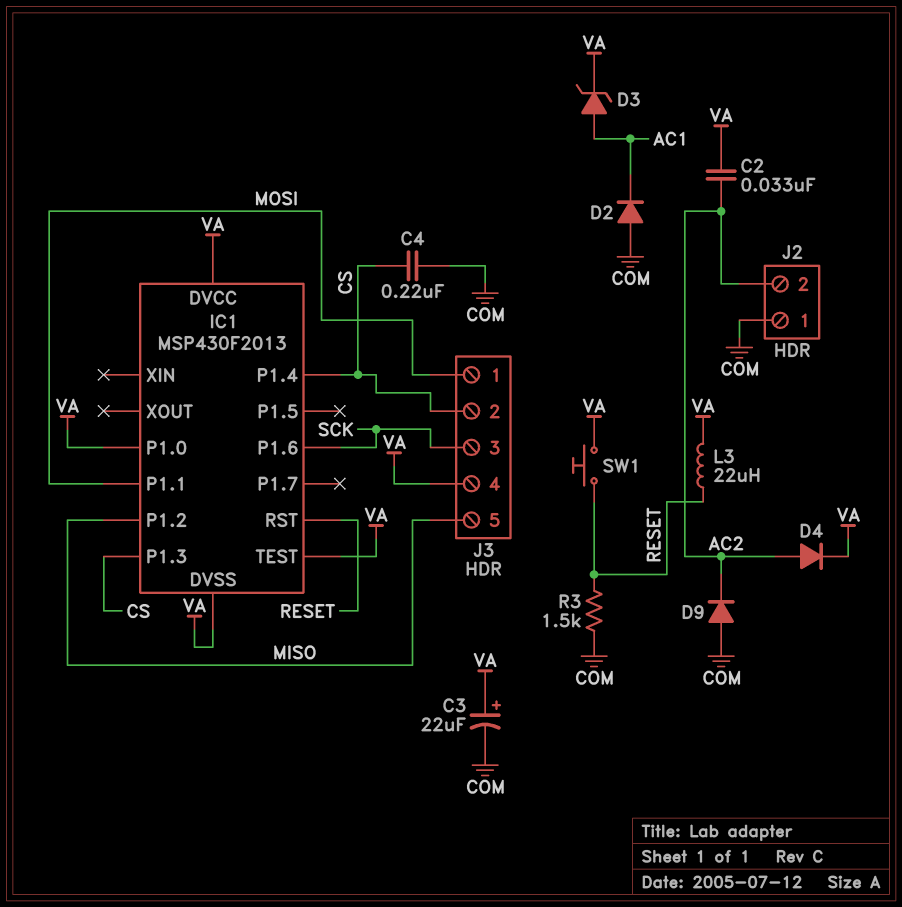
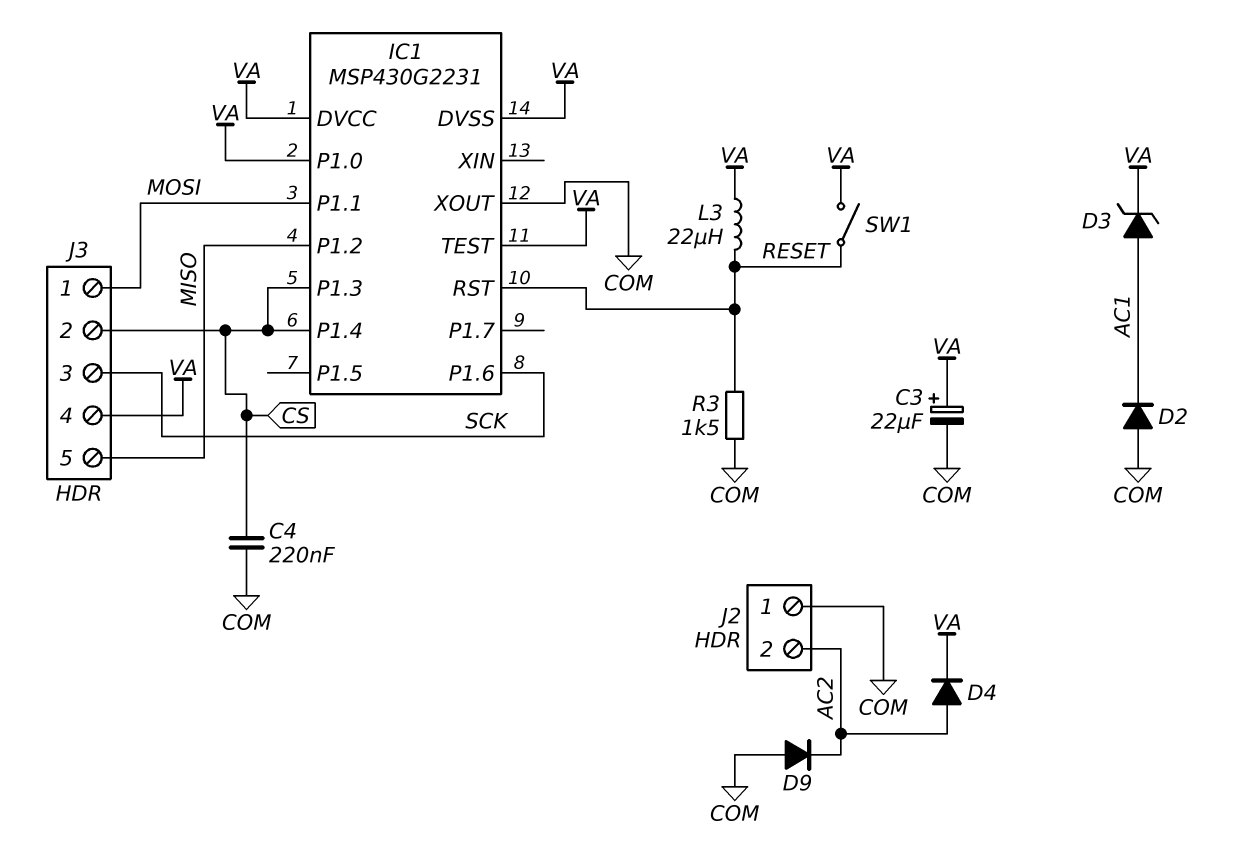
C2: 33nF (AC2, VA) -> none
IC1: MSP430F2013 -> MSP430G2231
IC1 pin XOUT: none -> COM
SW1: button (RESET, VA) -> switch (RESET, VA)

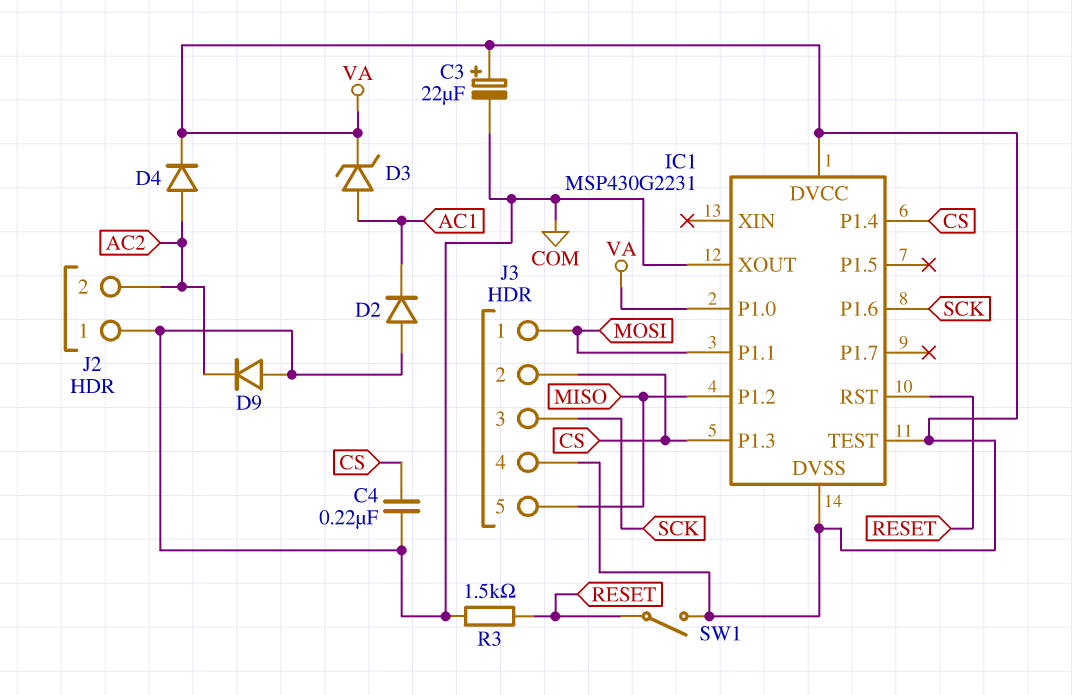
L3: 22uH (RESET, VA) -> none

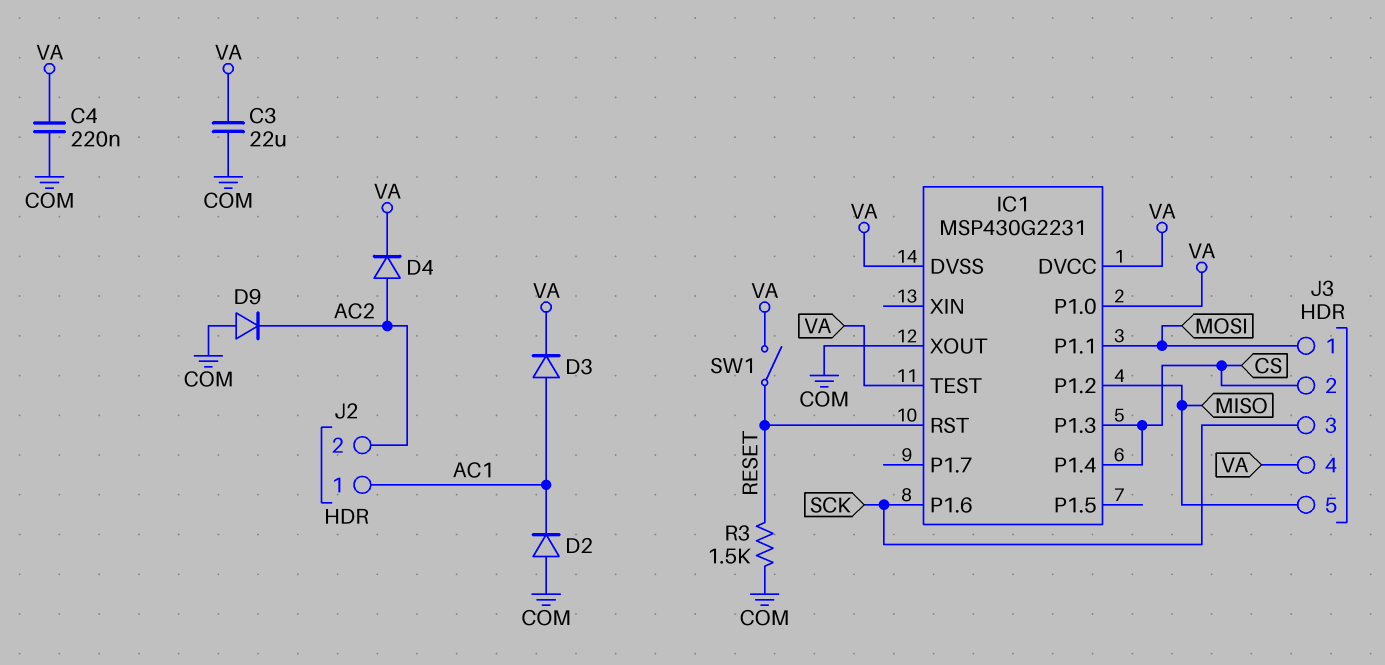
C3: 22uF (plus VA, minus COM) -> 22uF (COM, VA)
C4: 220nF (COM, CS) -> 220nF (COM, VA)
D3: zener (A AC1, K VA) -> diode (A AC1, K VA)
J2 pin 1: COM -> AC1

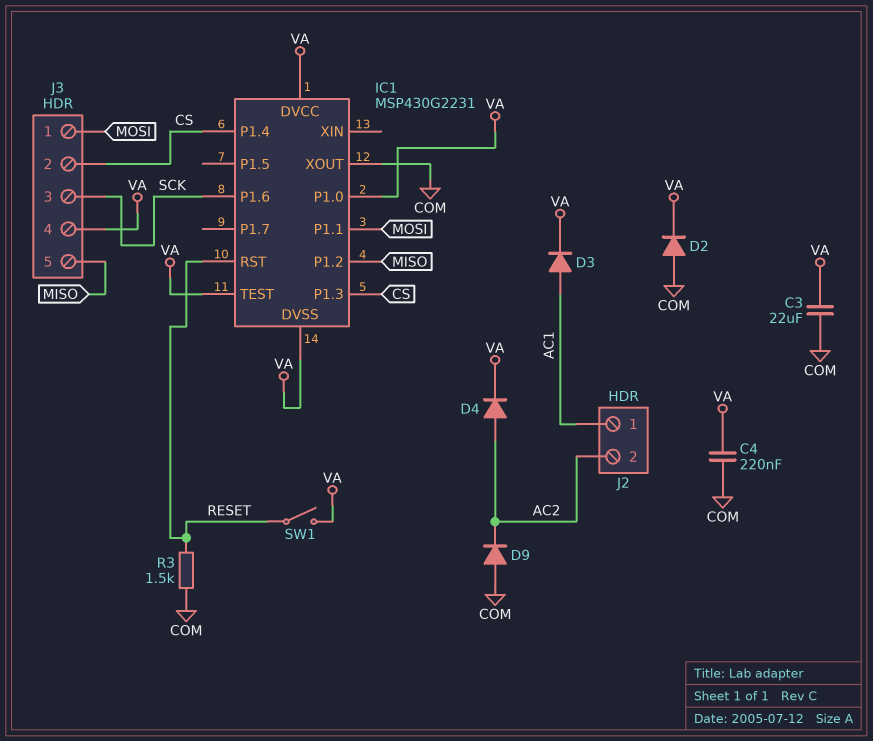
D2: diode (A COM, K AC1) -> diode (A COM, K VA)

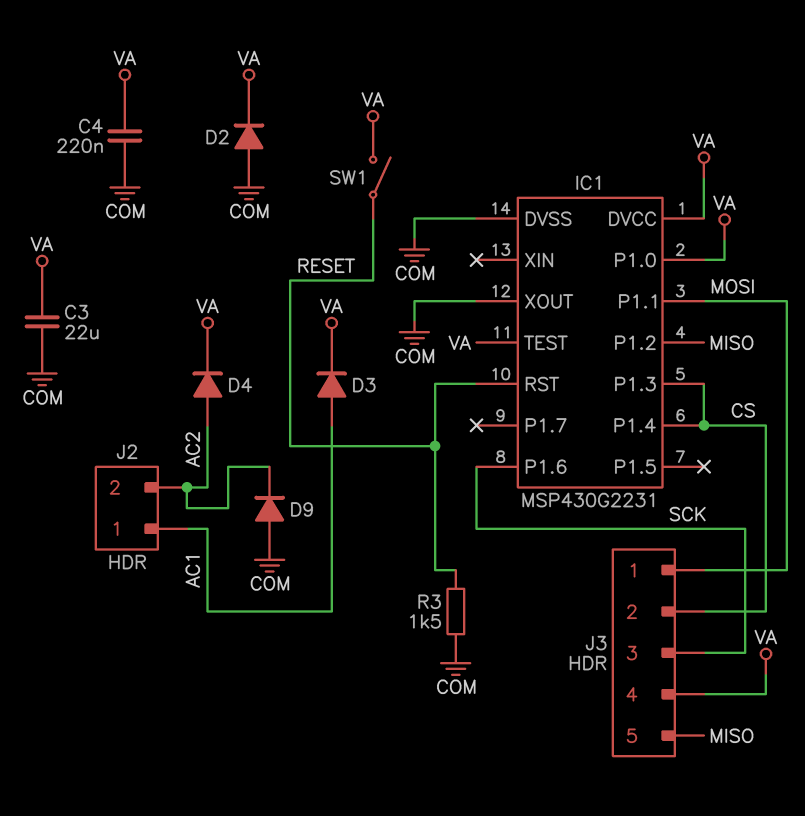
IC1 pin DVSS: VA -> COM

